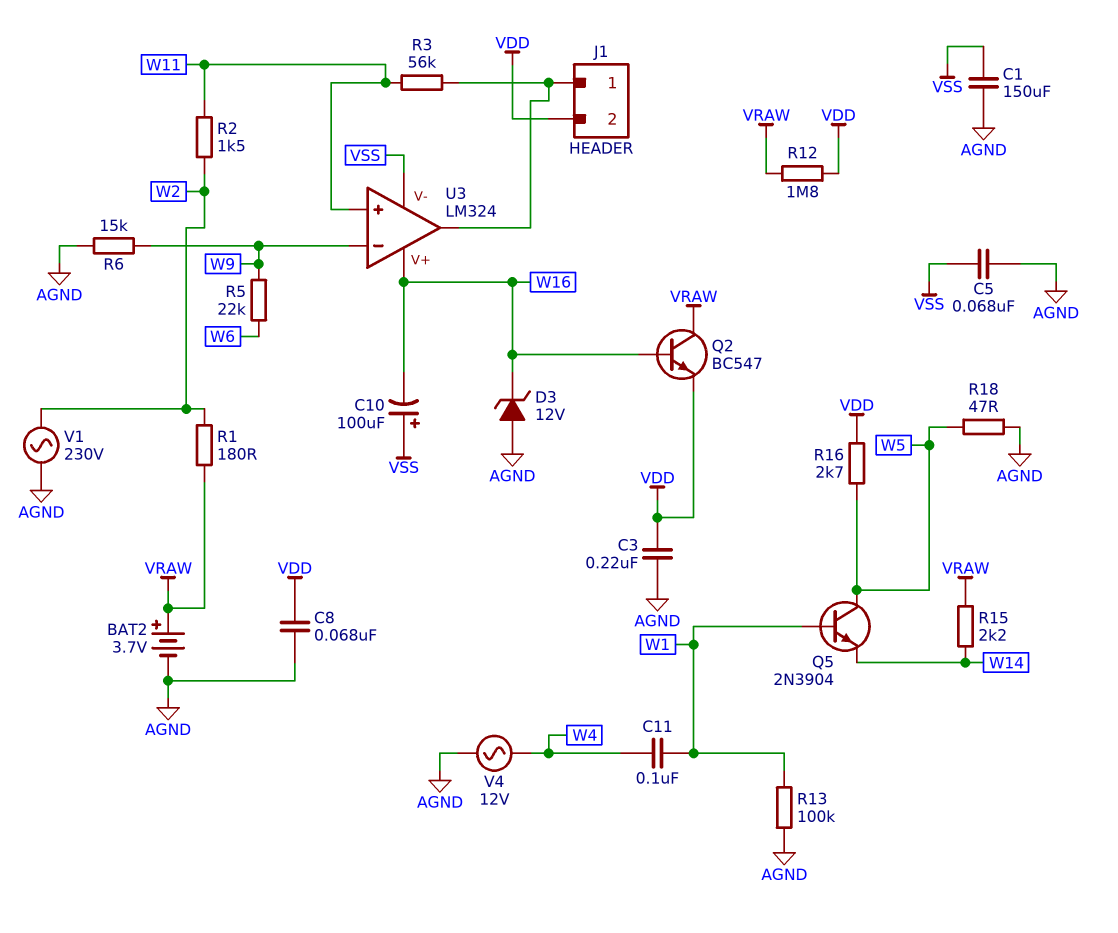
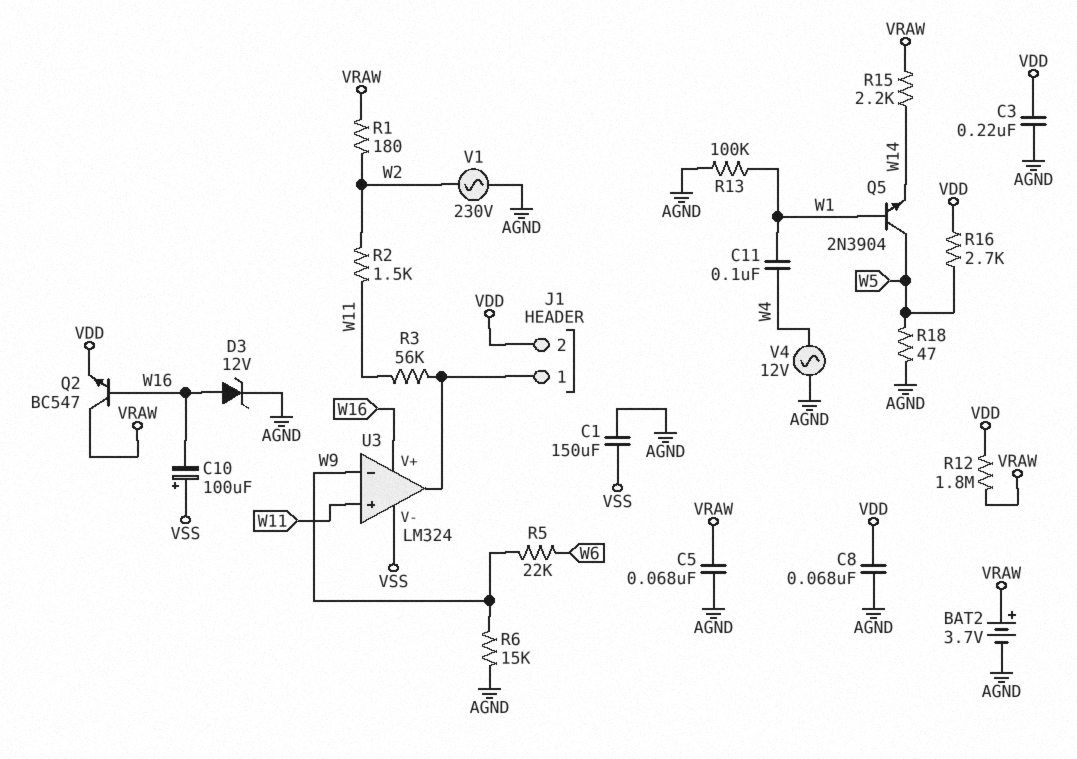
C5: 68nF (AGND, VSS) -> 68nF (AGND, VRAW)
D3: zener 12V (A AGND, K W16) -> zener 12V (A W16, K AGND)

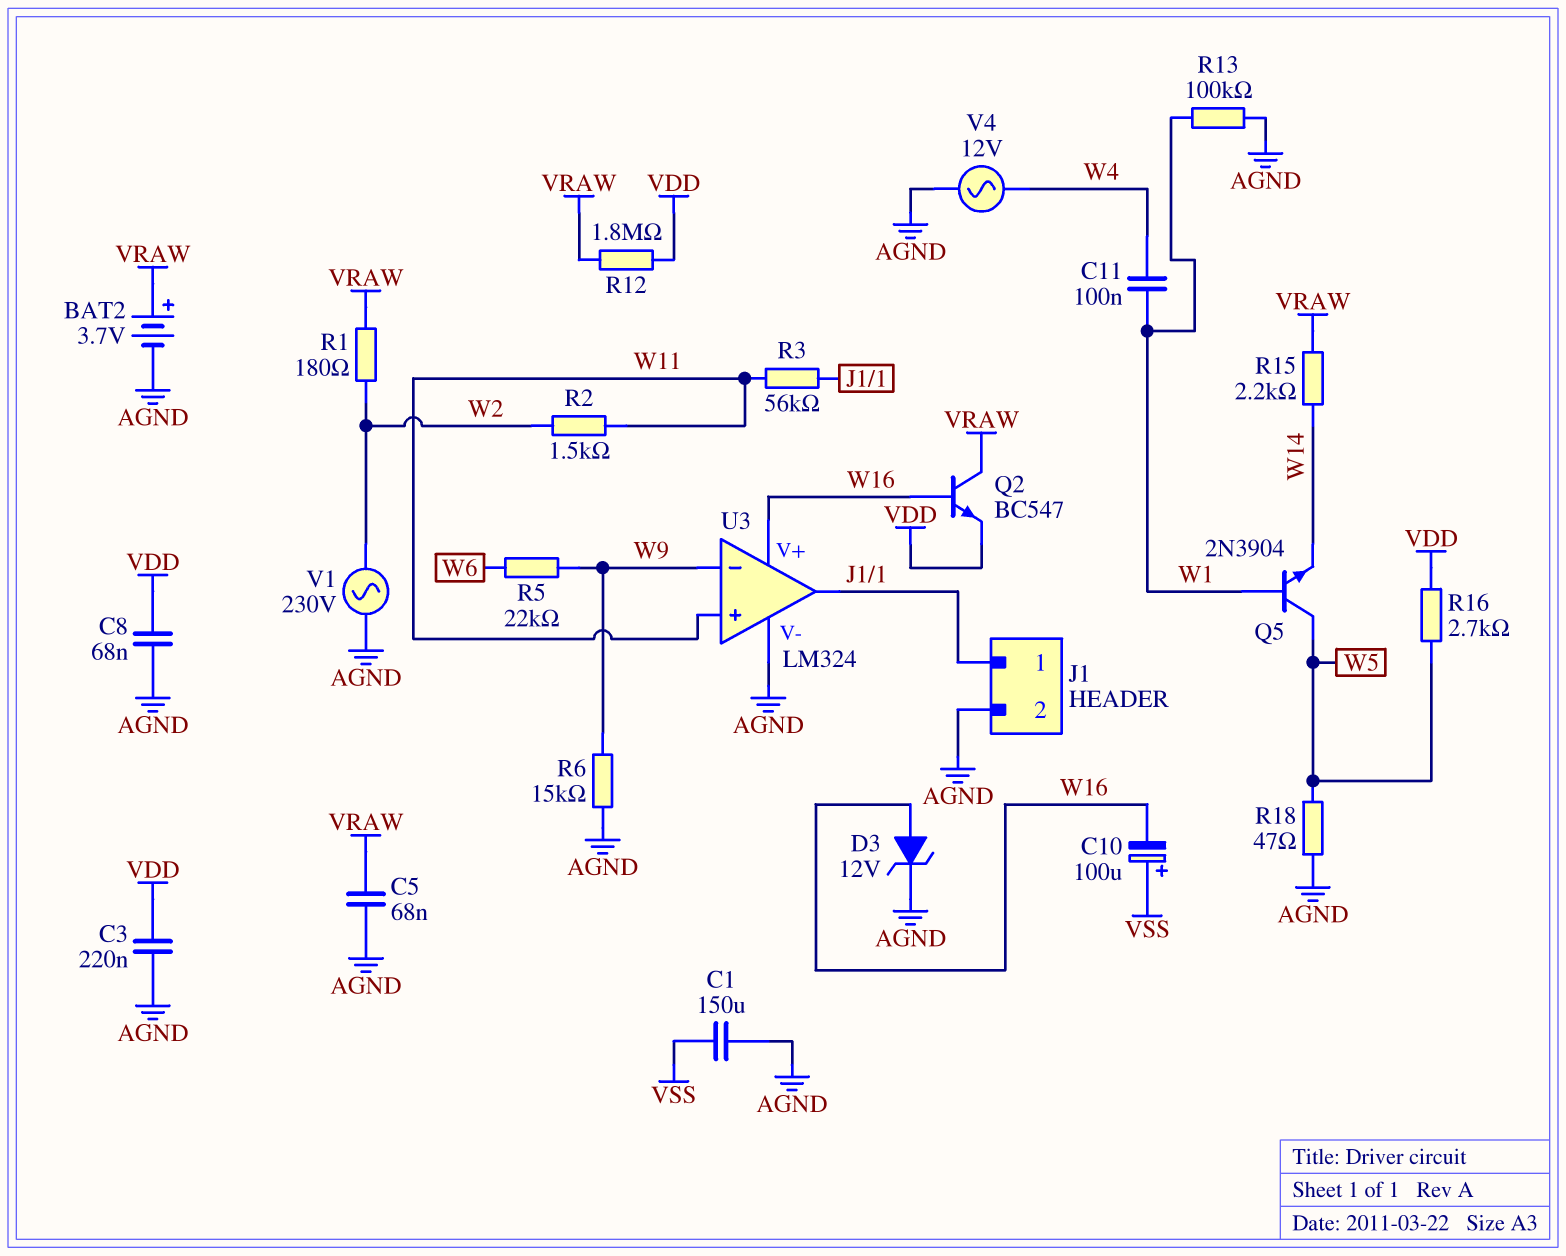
J1 pin 2: VDD -> AGND
U3 pin V-: VSS -> AGND

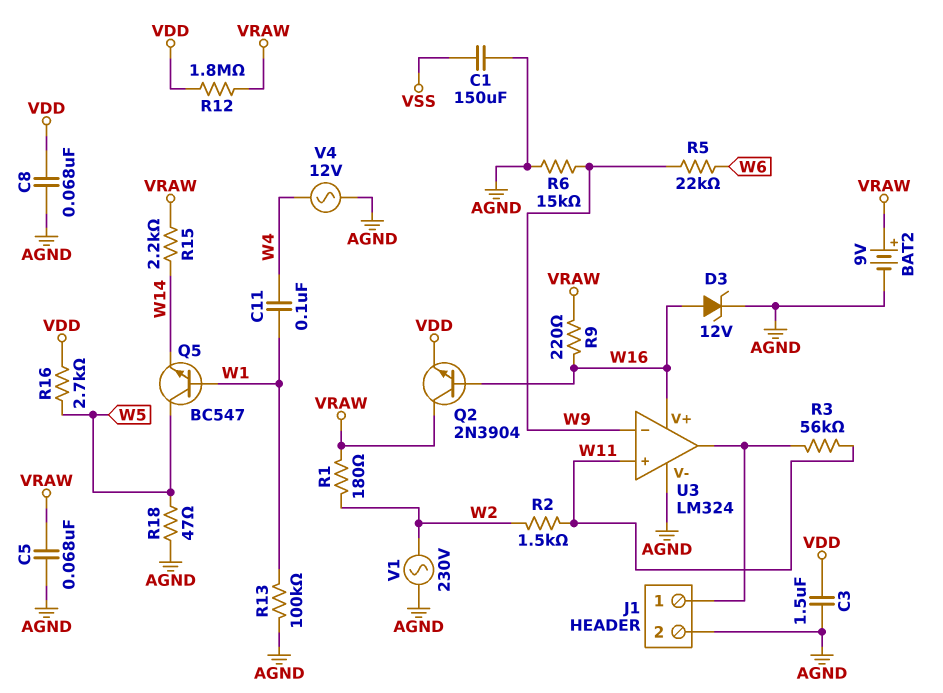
BAT2: 3.7V (plus VRAW, minus AGND) -> 9V (plus VRAW, minus AGND)
C3: 220nF (AGND, VDD) -> 1.5uF (AGND, VDD)
C10: 100uF (plus VSS, minus W16) -> none
Q2: NPN BC547 (B W16, C VRAW, E VDD) -> NPN 2N3904 (B W16, C VRAW, E VDD)
Q5: NPN 2N3904 (B W1, C W5, E W14) -> NPN BC547 (B W1, C W5, E W14)
R9: none -> 220 (VRAW, W16)

